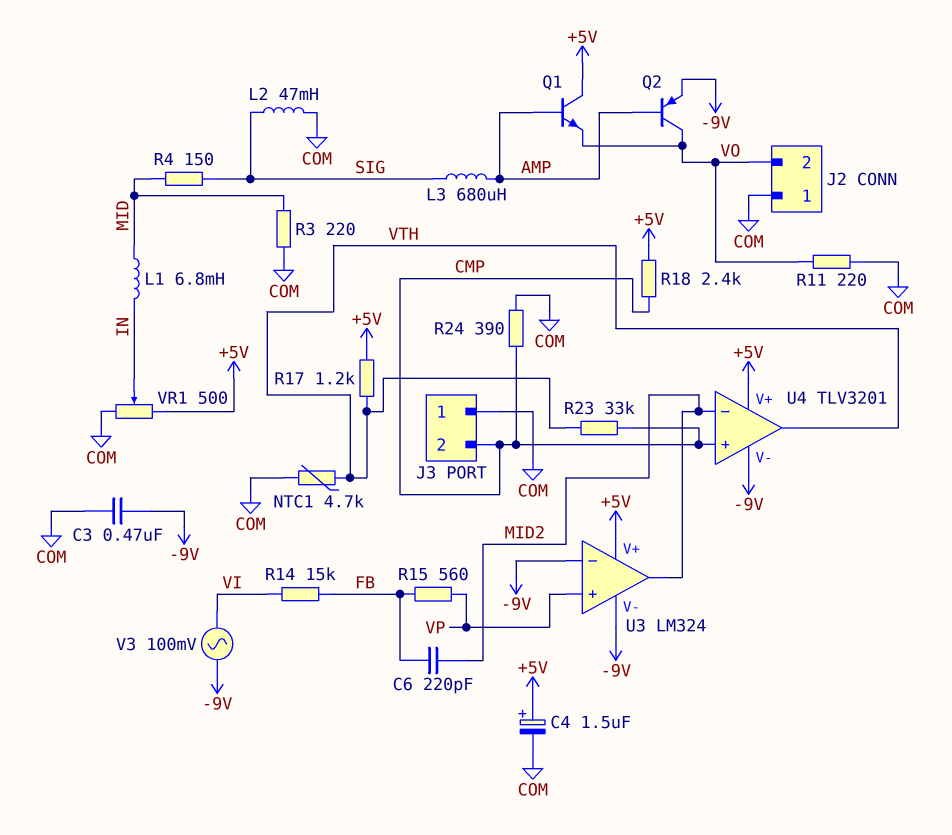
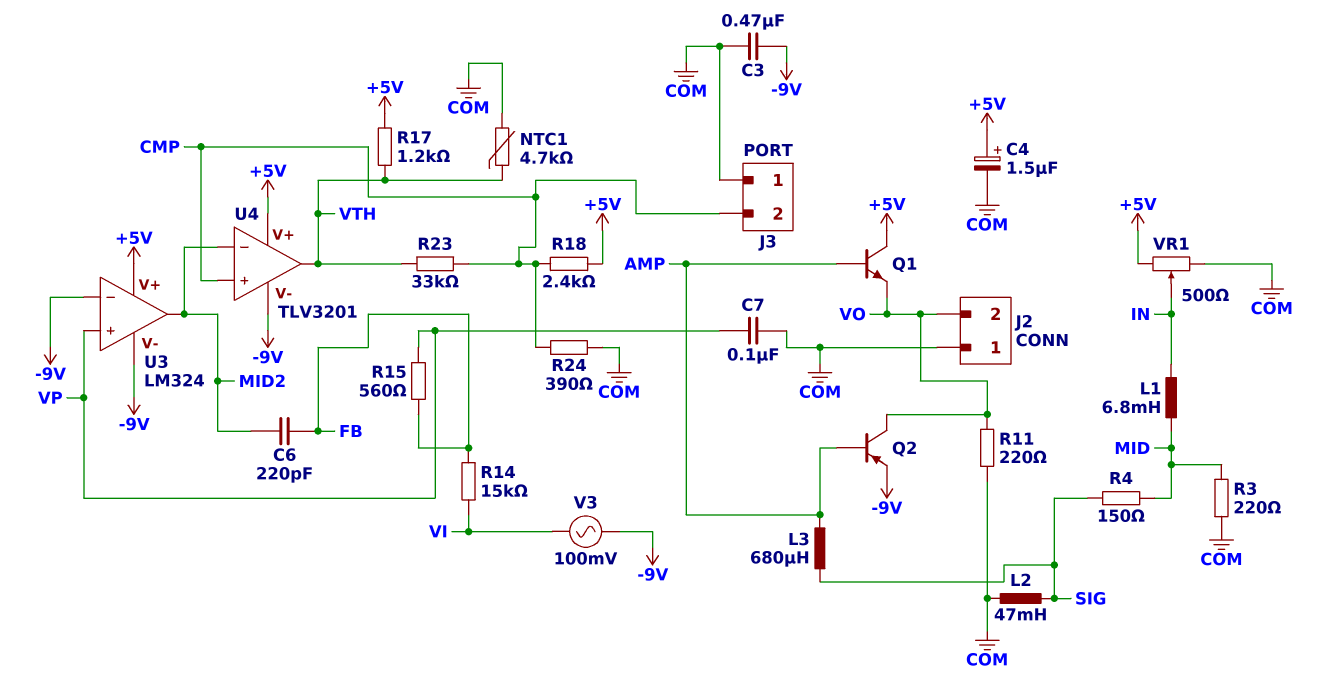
C7: none -> 100nF (COM, VP)

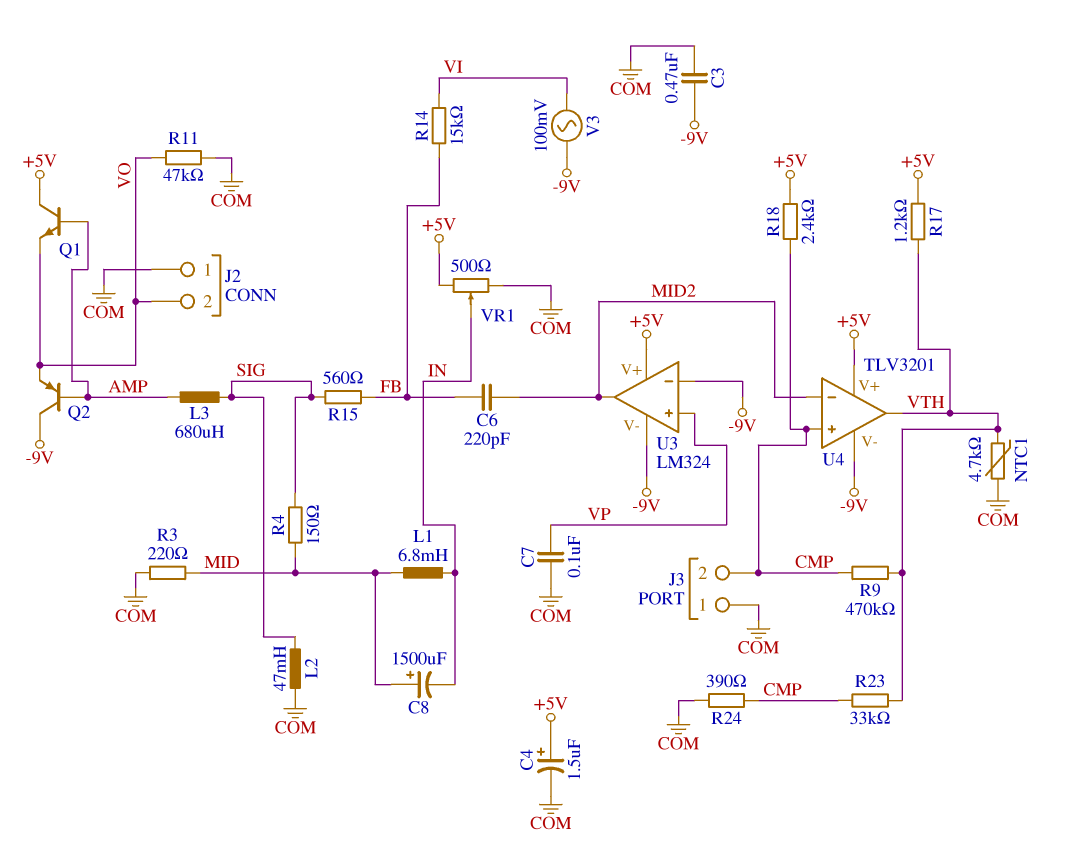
C8: none -> 1500uF (plus MID, minus IN)
Q2: PNP (B AMP, C VO, E -9V) -> PNP (B AMP, C -9V, E VO)
R9: none -> 470k (CMP, VTH)
R11: 220 (COM, VO) -> 47k (COM, VO)
R15: 560 (FB, VP) -> 560 (FB, SIG)

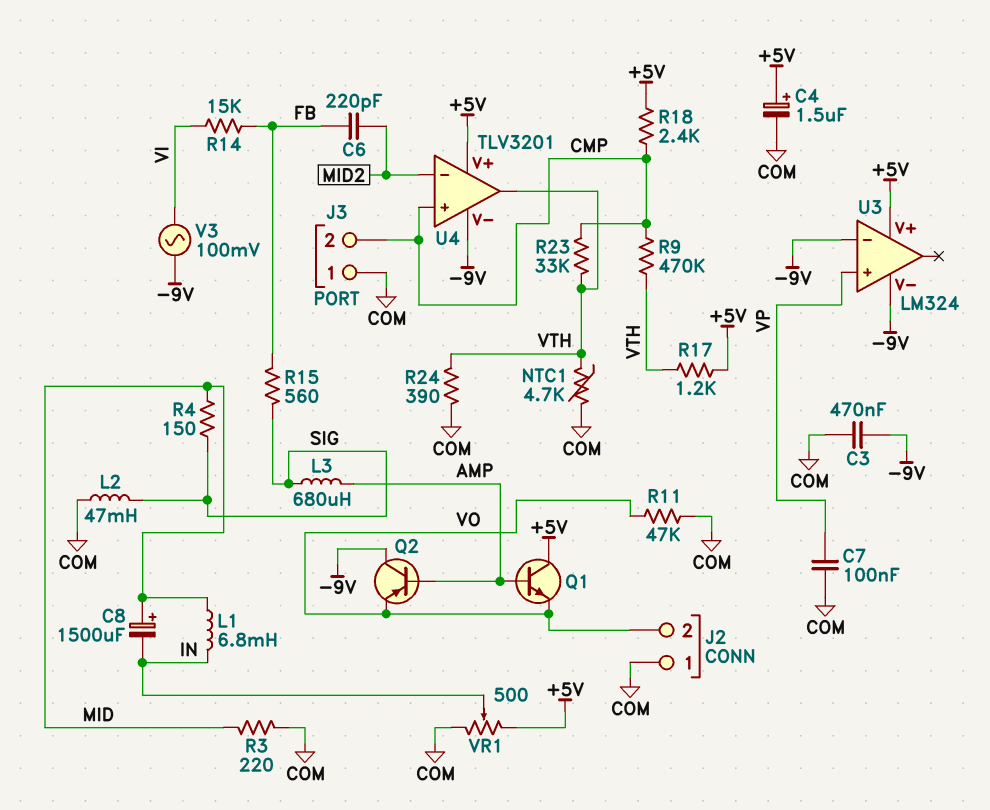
R24: 390 (CMP, COM) -> 390 (COM, VTH)
U3 pin out: MID2 -> none

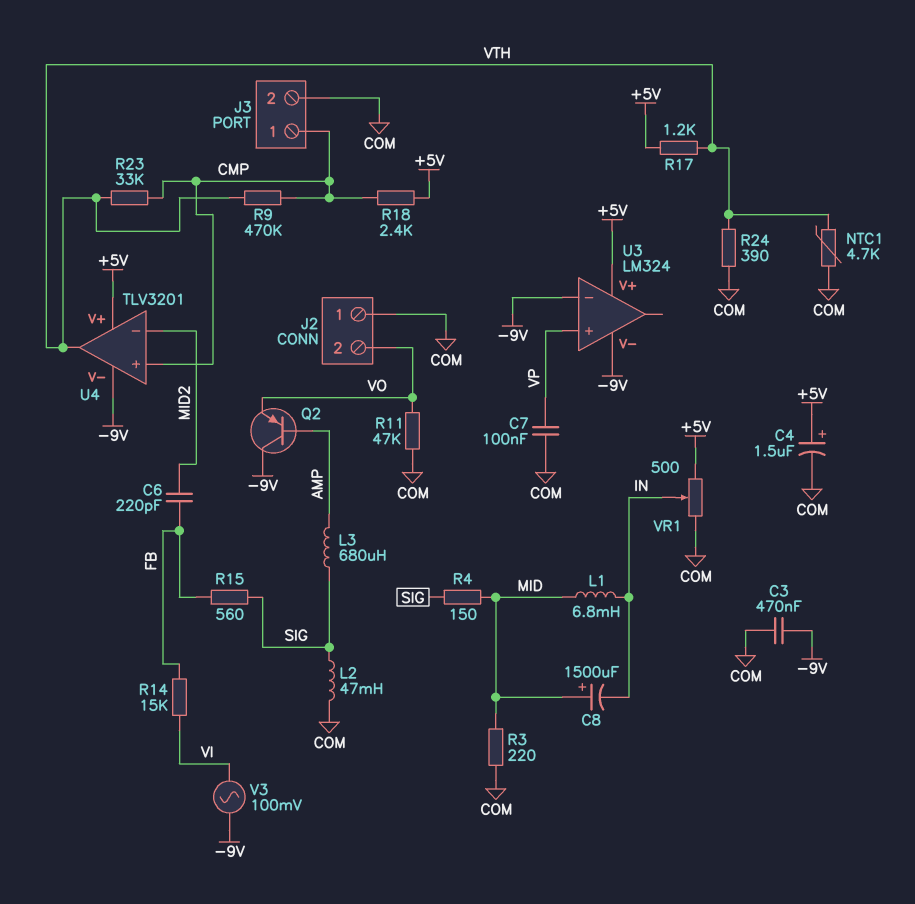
J3 pin 1: COM -> CMP
J3 pin 2: CMP -> COM
Q1: NPN (B AMP, C +5V, E VO) -> none

